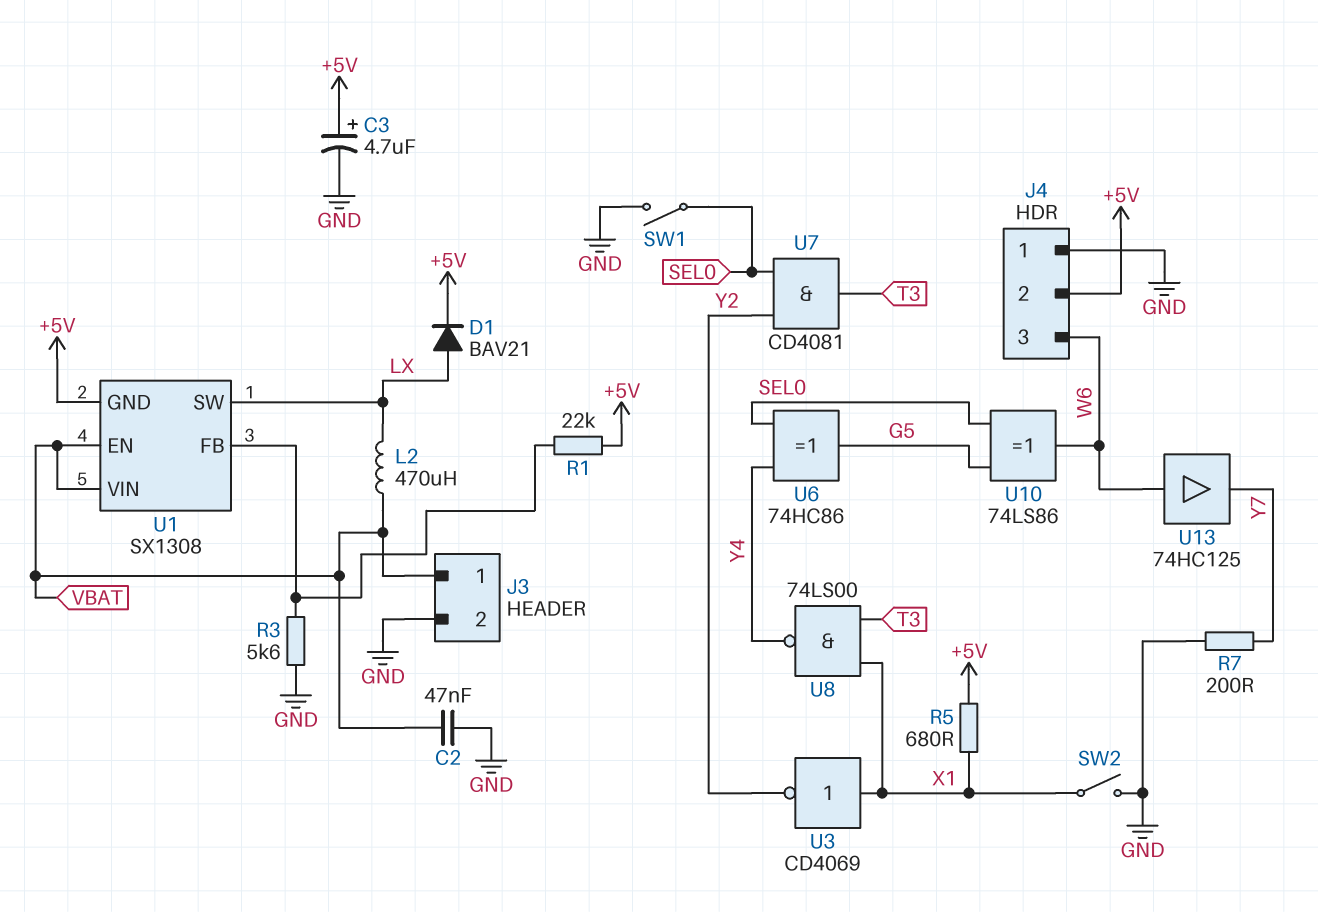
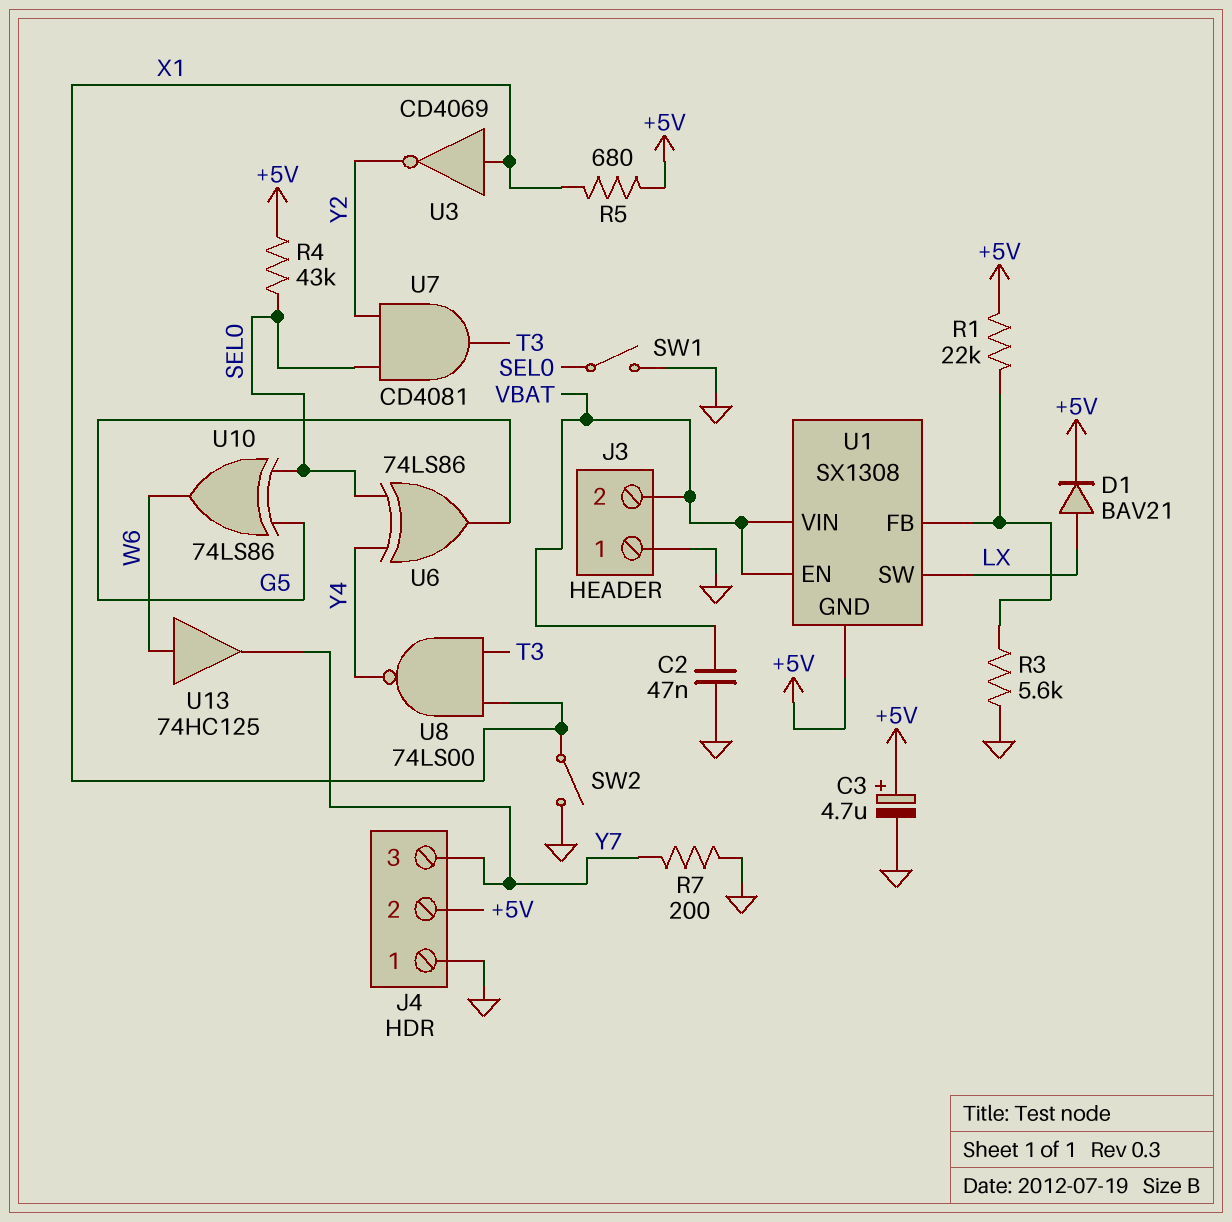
J3 pin 1: VBAT -> GND
J3 pin 2: GND -> VBAT
J4 pin 3: W6 -> Y7
L2: 470uH (LX, VBAT) -> none
R4: none -> 43k (+5V, SEL0)
U6: XOR 74HC86 (in SEL0, in Y4, out G5) -> XOR 74LS86 (in SEL0, in Y4, out G5)

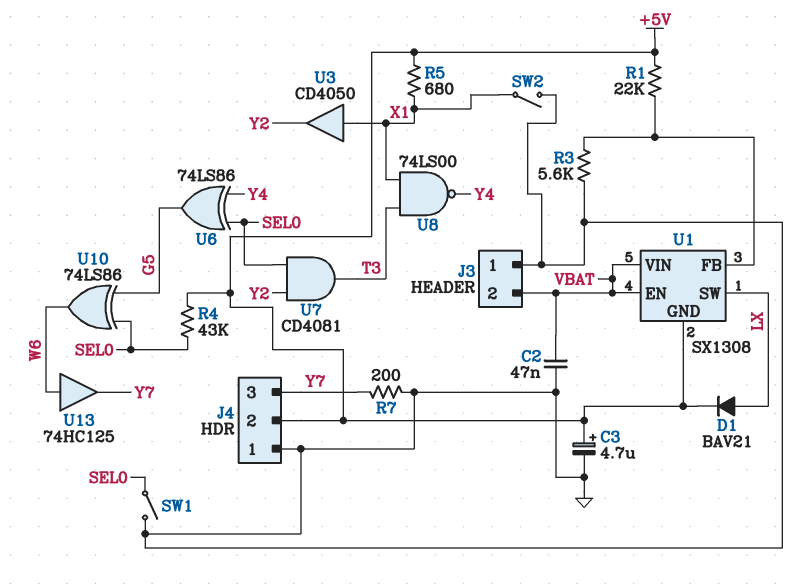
U3: NOT CD4069 (in X1, out Y2) -> buffer CD4050 (in X1, out Y2)

